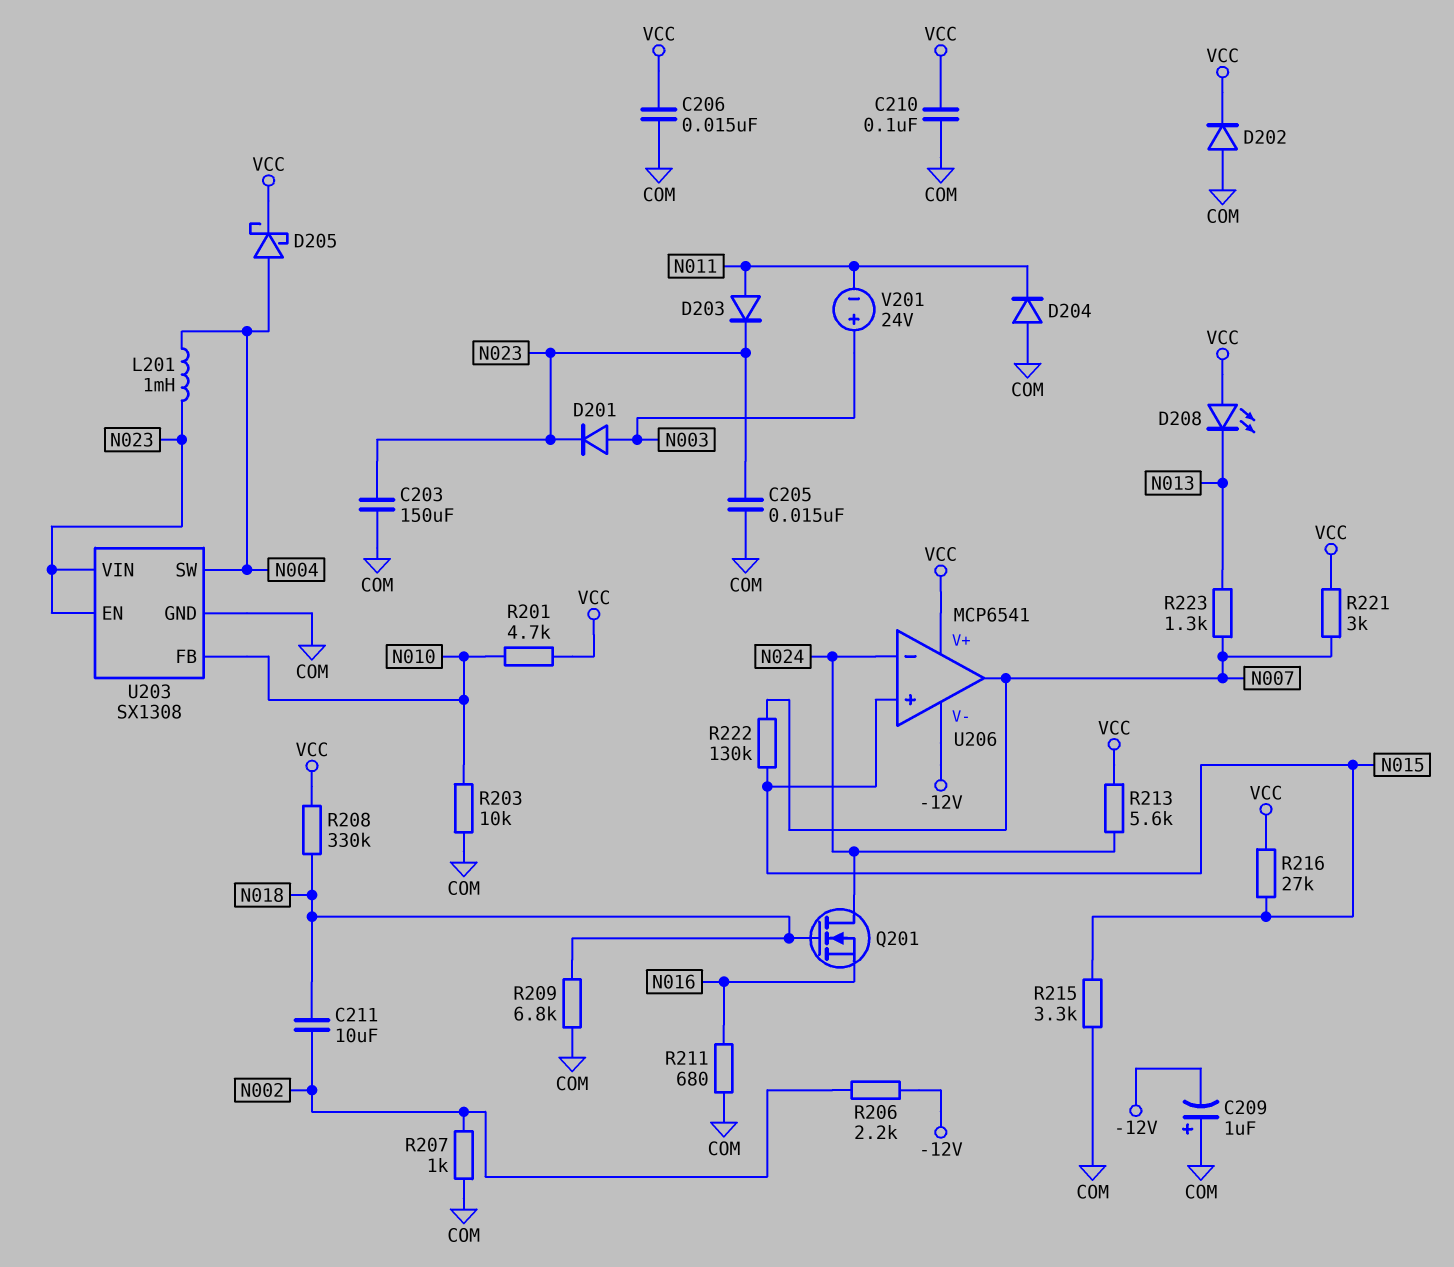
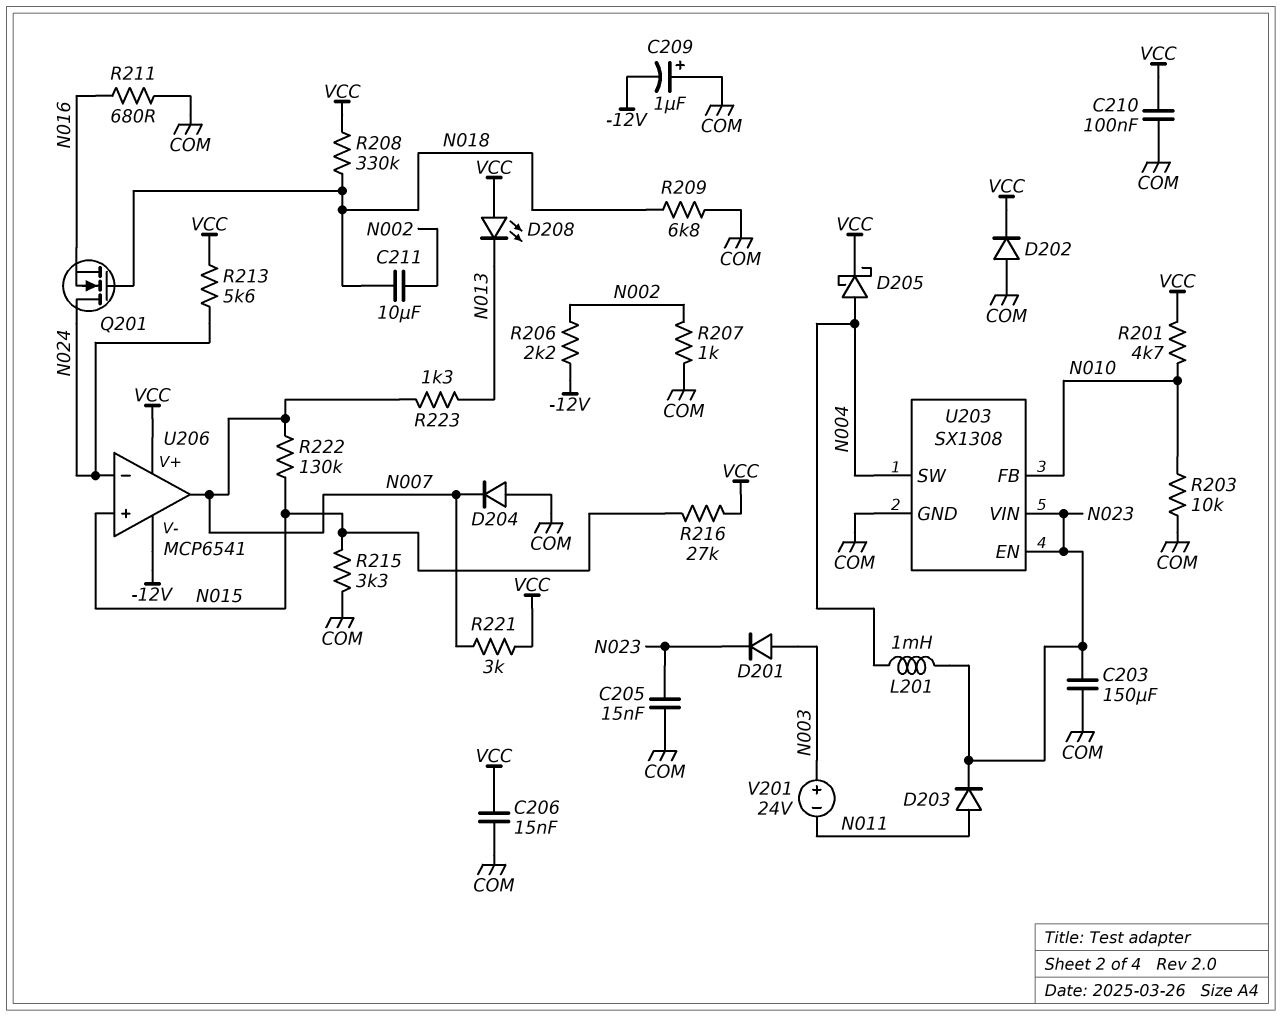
D204: diode (A COM, K N011) -> diode (A COM, K N007)

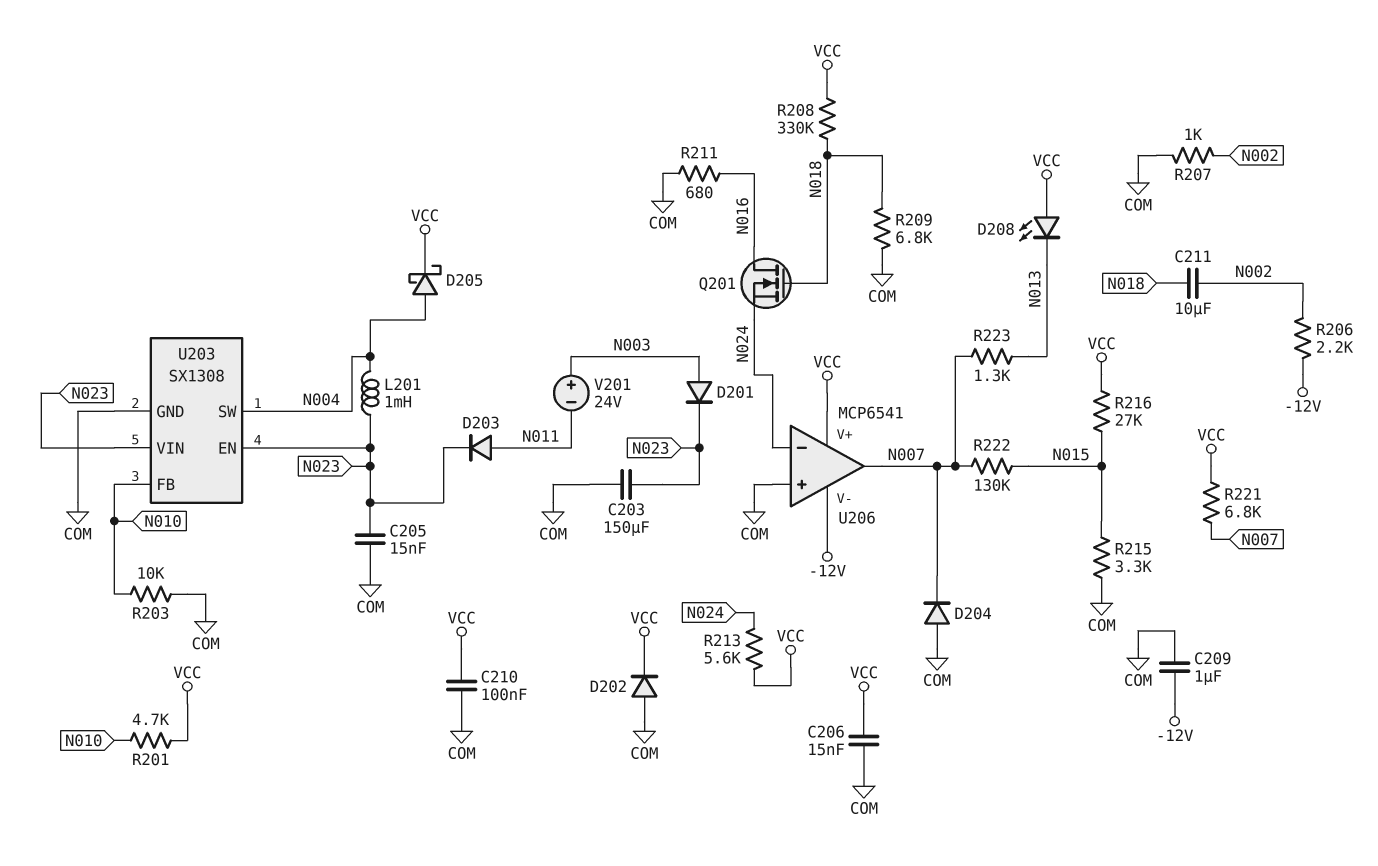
C209: 1uF (plus COM, minus -12V) -> 1uF (-12V, COM)
Q201: NMOS (G N018, D N024, S N016) -> NMOS (G N018, D N016, S N024)
R221: 3k (N007, VCC) -> 6.8k (N007, VCC)
U206 pin in+: N015 -> COM

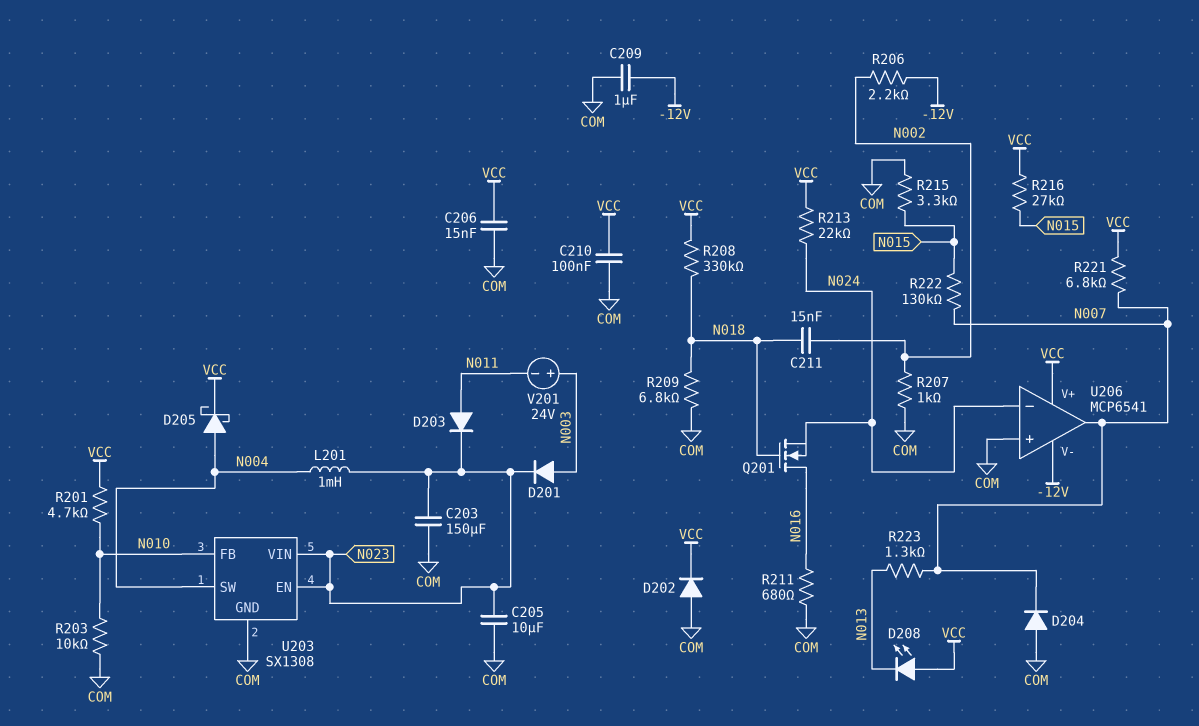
C205: 15nF (COM, N023) -> 10uF (COM, N023)
C211: 10uF (N002, N018) -> 15nF (N002, N018)
R213: 5.6k (N024, VCC) -> 22k (N024, VCC)

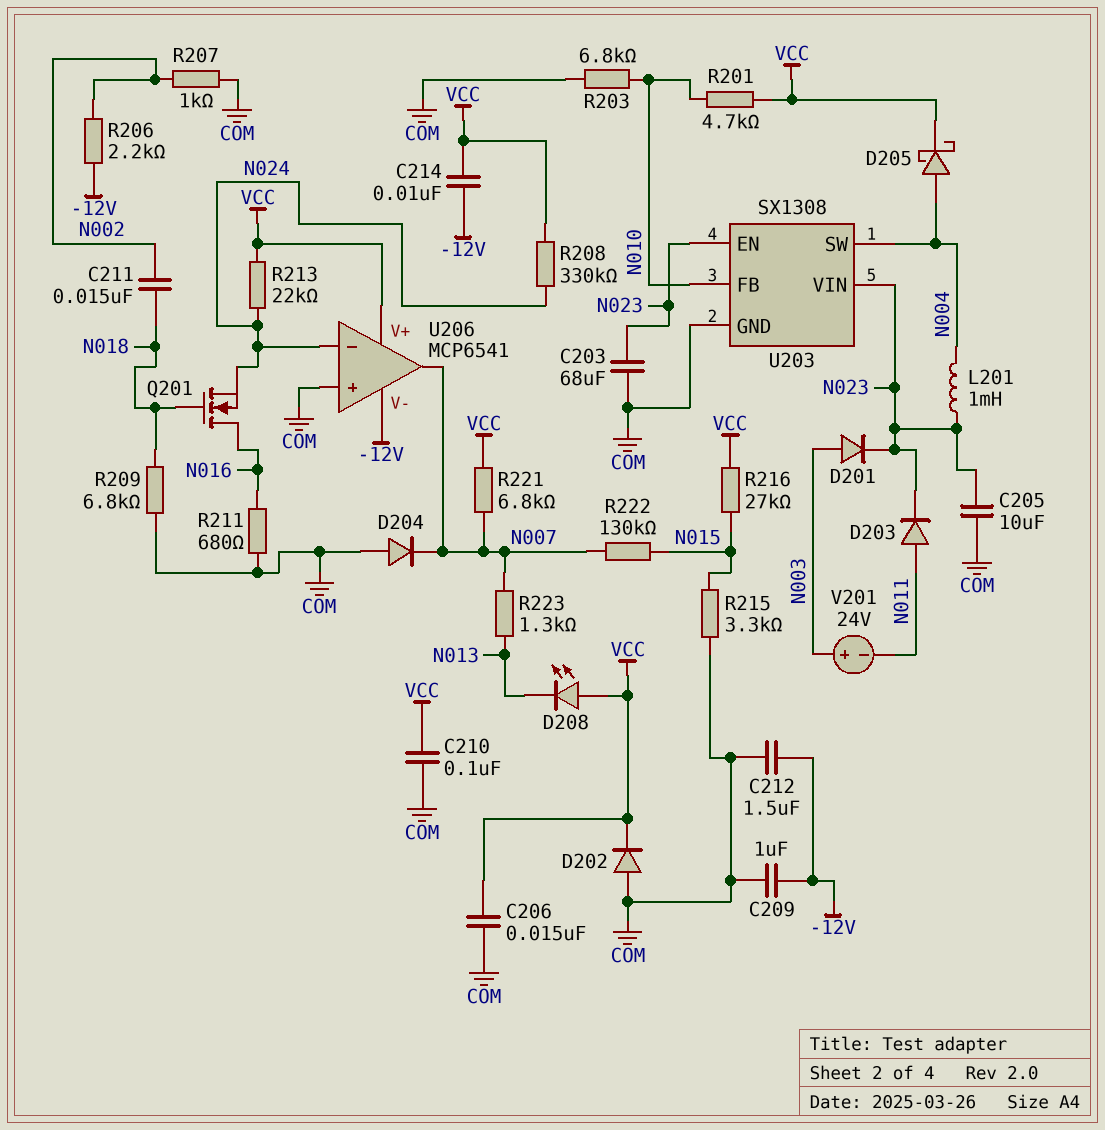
C203: 150uF (COM, N023) -> 68uF (COM, N023)
C212: none -> 1.5uF (-12V, COM)
C214: none -> 10nF (-12V, VCC)
R203: 10k (COM, N010) -> 6.8k (COM, N010)
R208: 330k (N018, VCC) -> 330k (N024, VCC)

